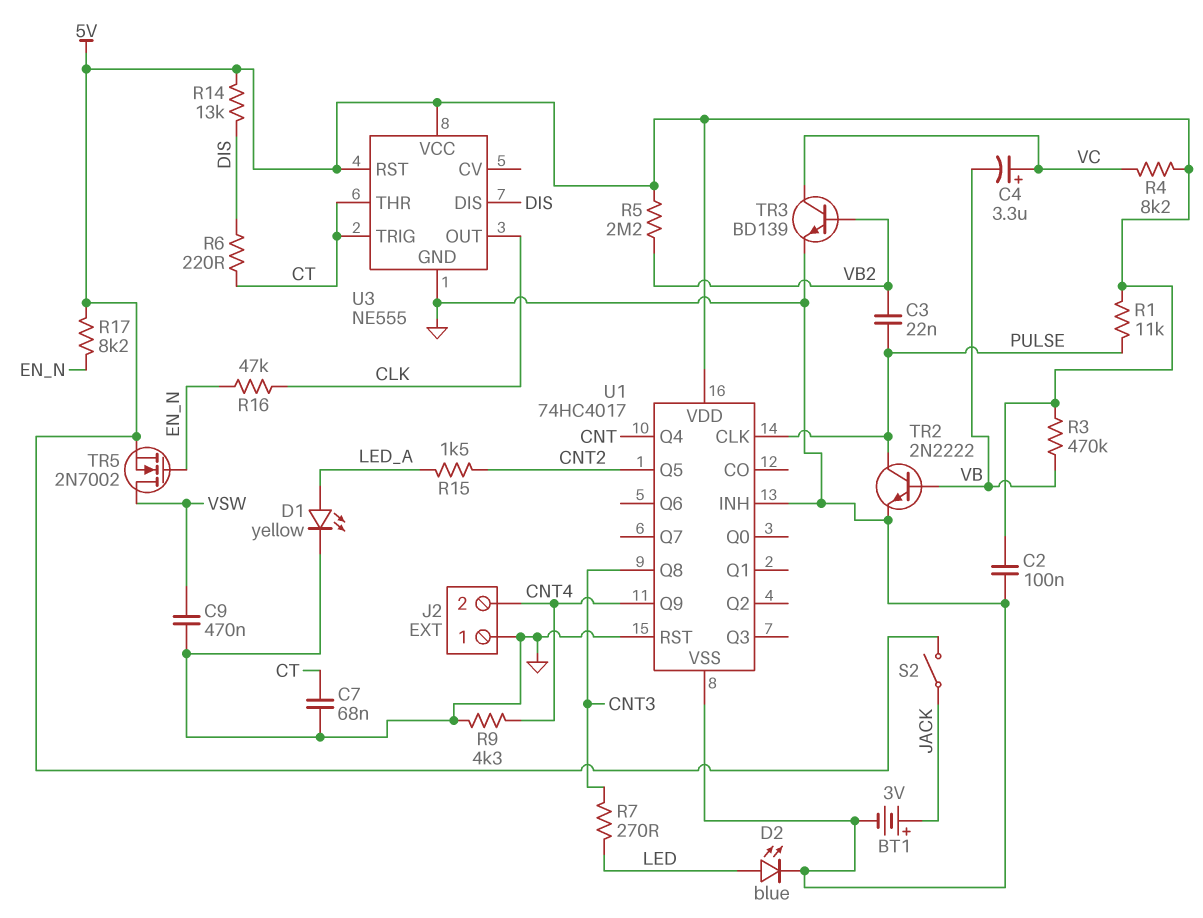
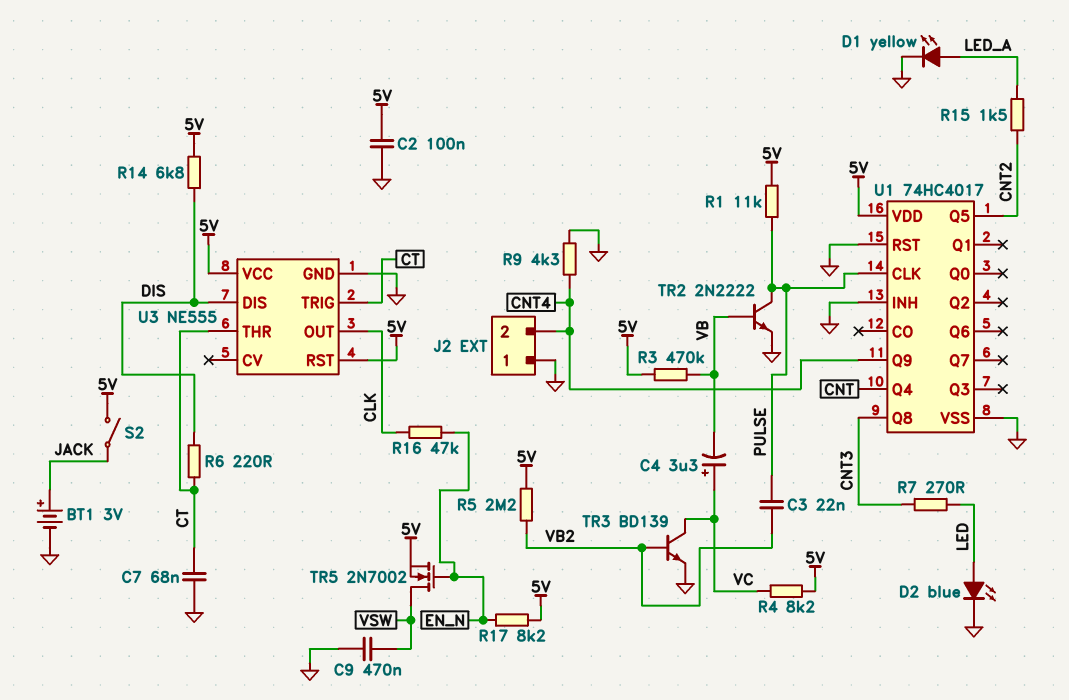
R14: 13k (5V, DIS) -> 6.8k (5V, DIS)

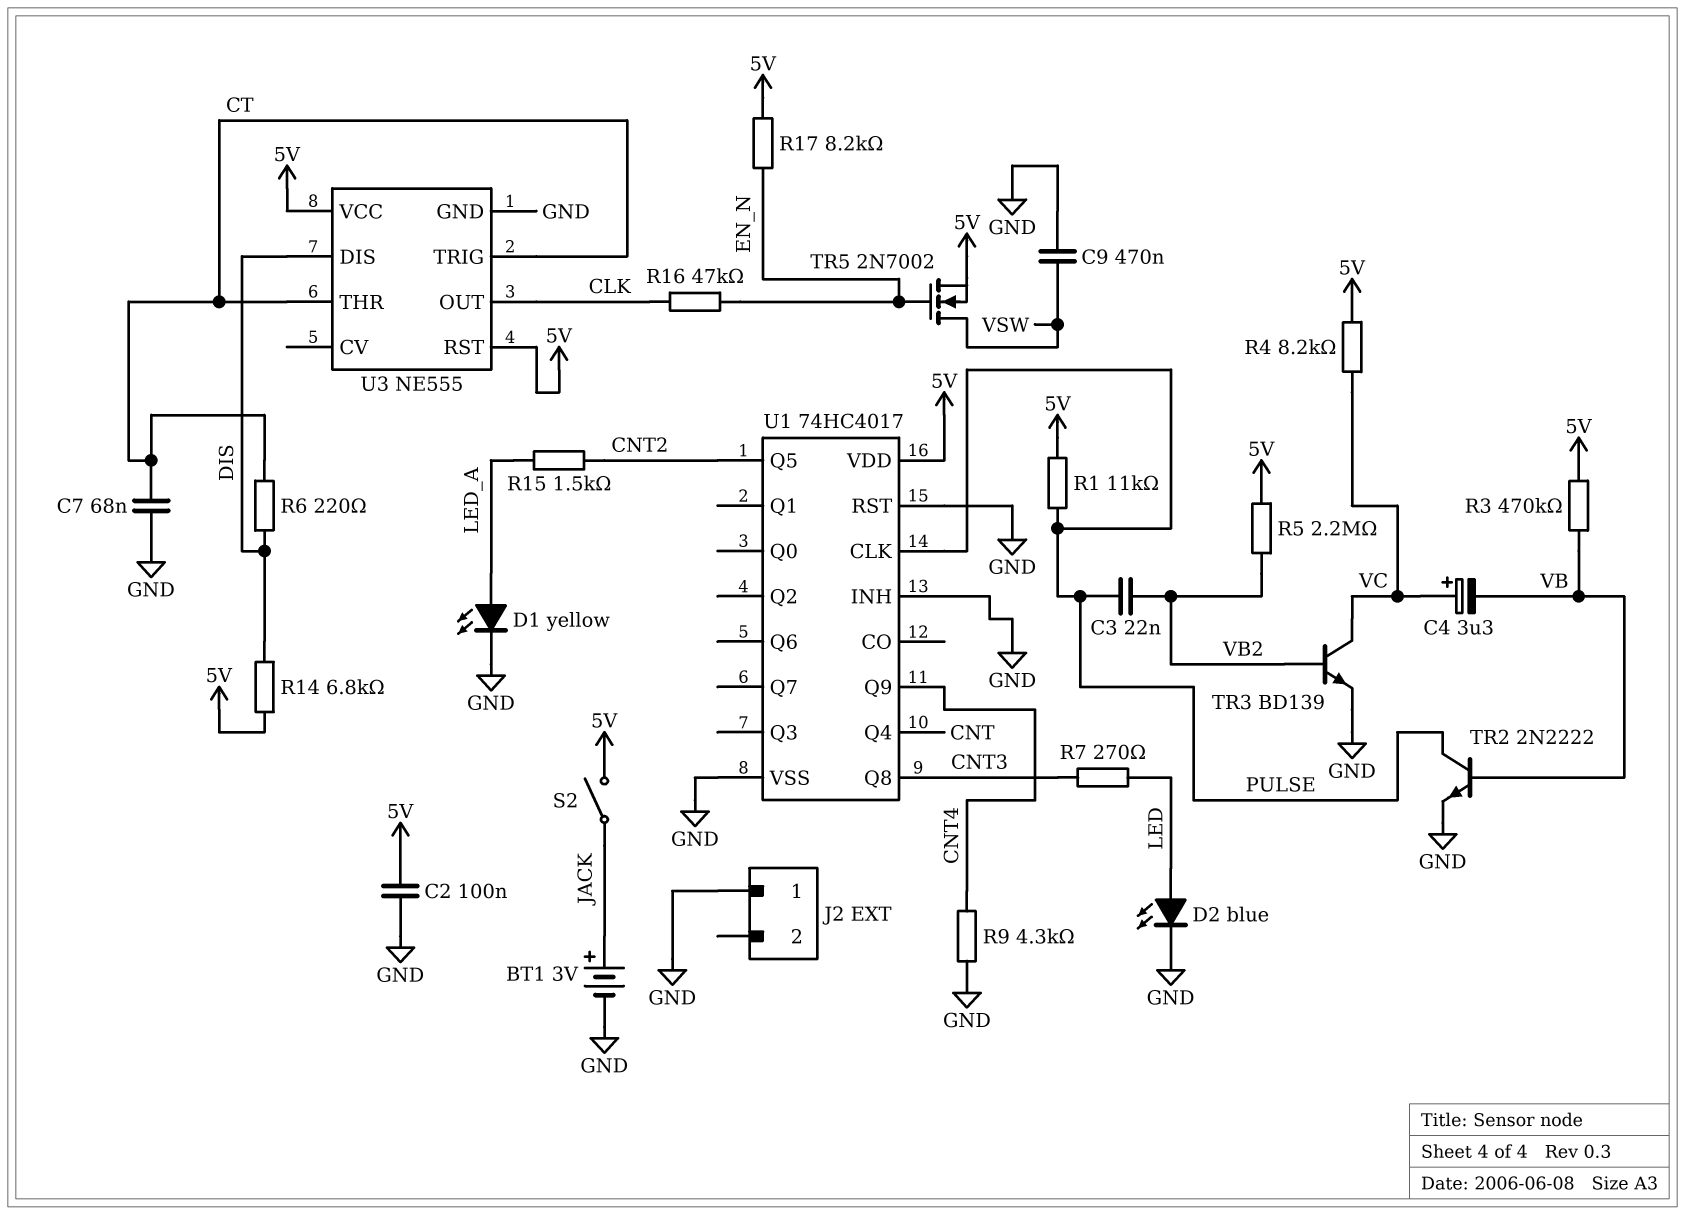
J2 pin 2: CNT4 -> none

